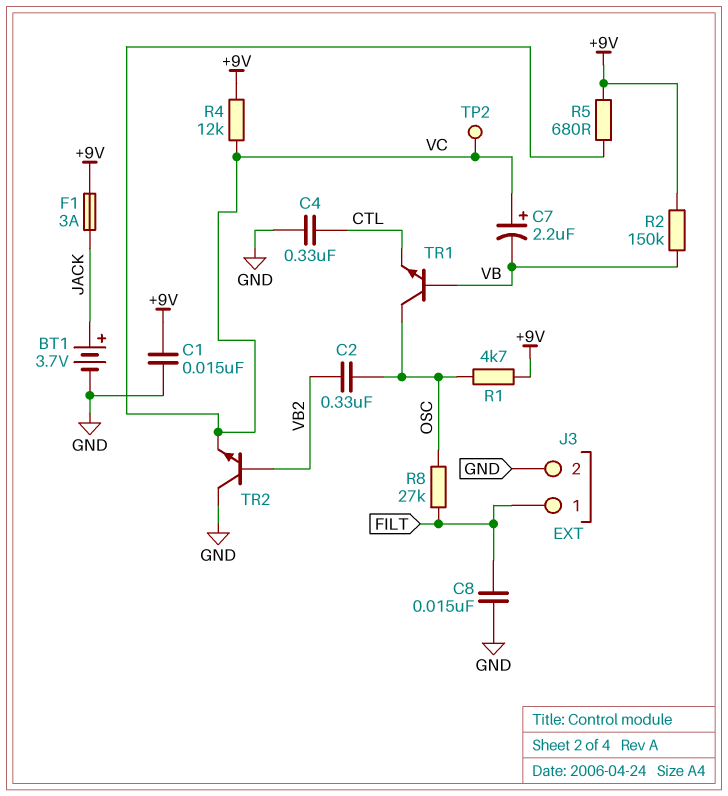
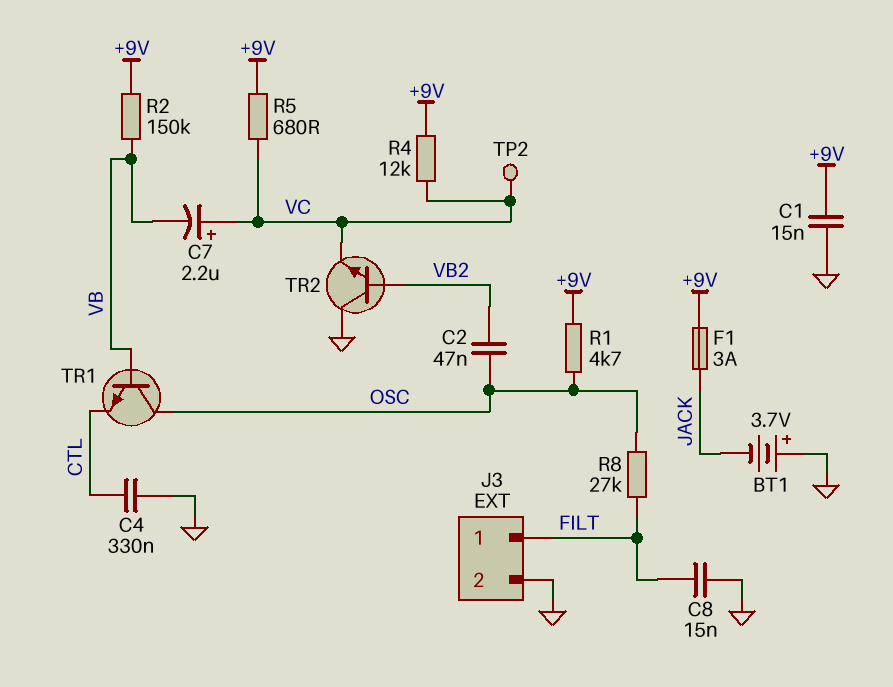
BT1: 3.7V (plus JACK, minus GND) -> 3.7V (plus GND, minus JACK)
C2: 330nF (OSC, VB2) -> 47nF (OSC, VB2)

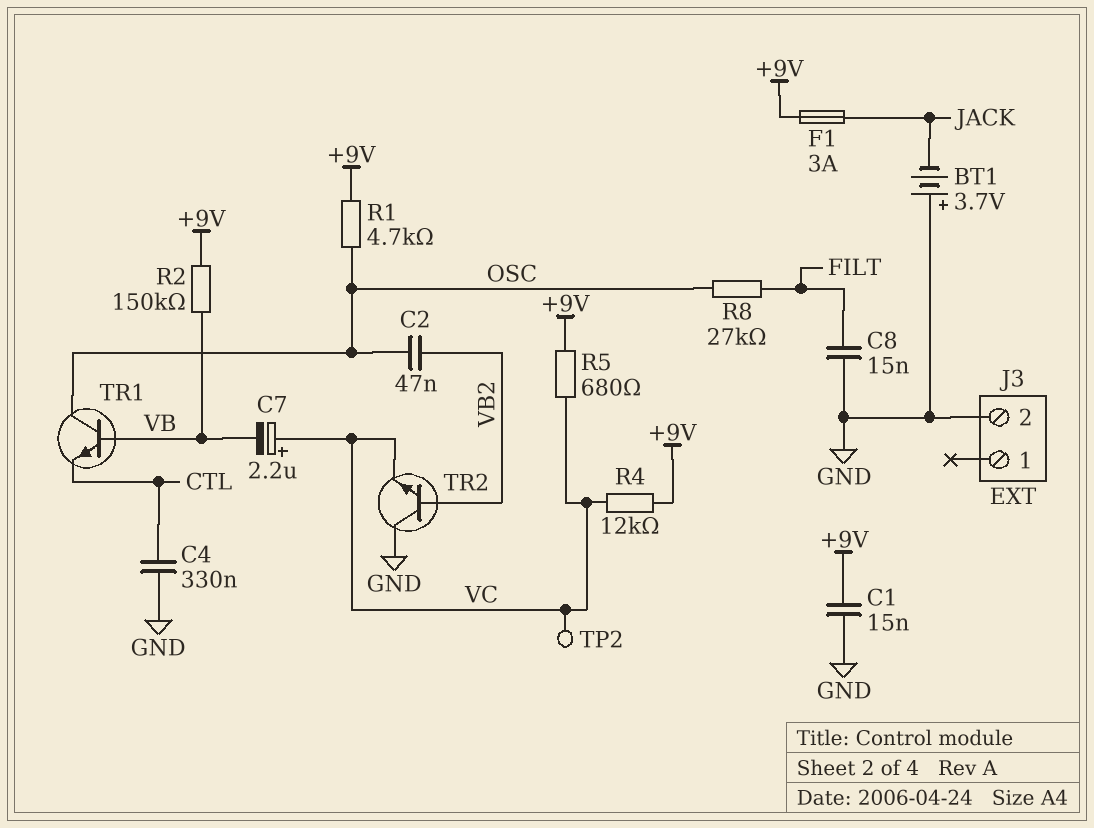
J3 pin 1: FILT -> none

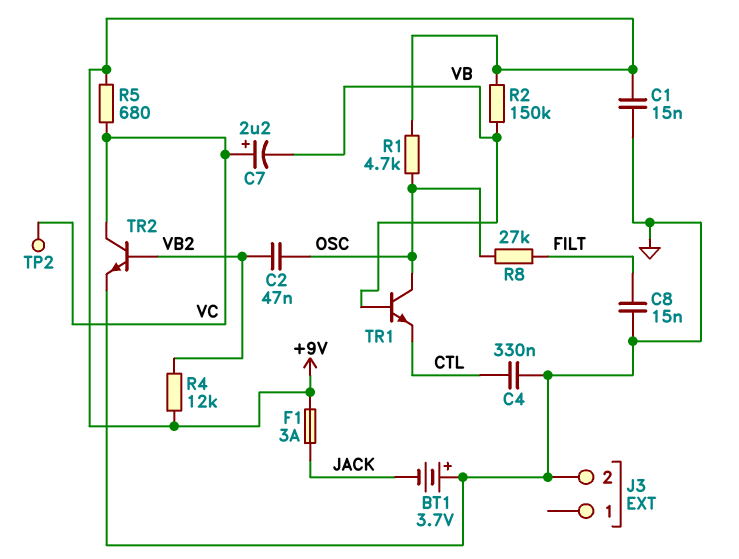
R4: 12k (+9V, VC) -> 12k (+9V, VB2)
TR2: NPN (B VB2, C GND, E VC) -> NPN (B VB2, C VC, E GND)

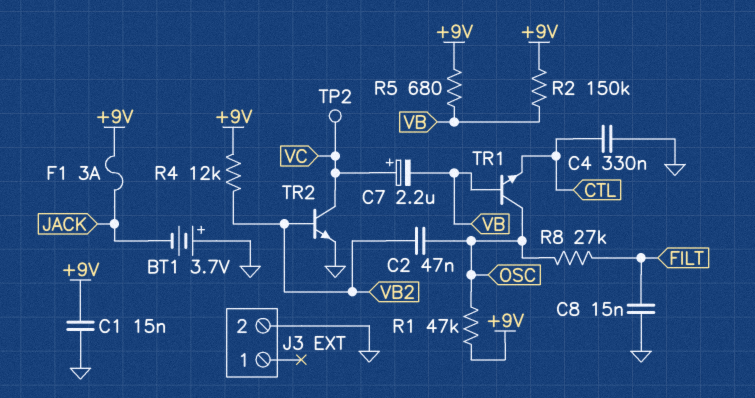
R1: 4.7k (+9V, OSC) -> 47k (+9V, OSC)
R5: 680 (+9V, VC) -> 680 (+9V, VB)

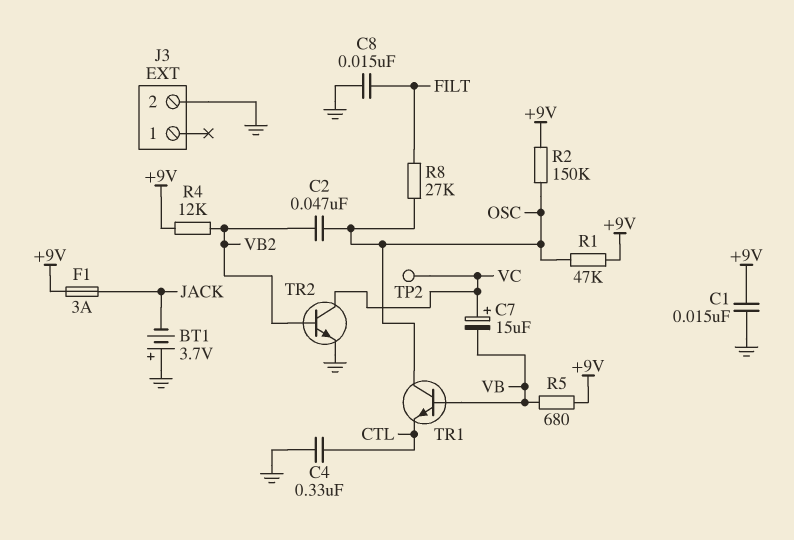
C7: 2.2uF (plus VC, minus VB) -> 15uF (plus VC, minus VB)
R2: 150k (+9V, VB) -> 150k (+9V, OSC)

